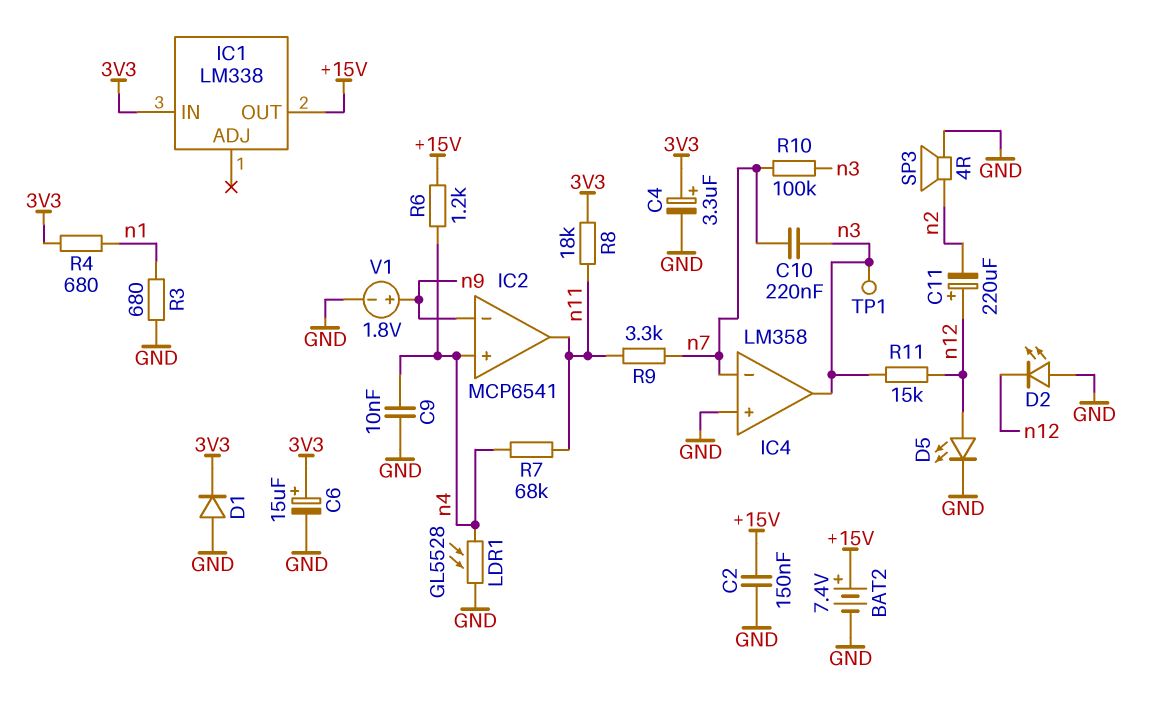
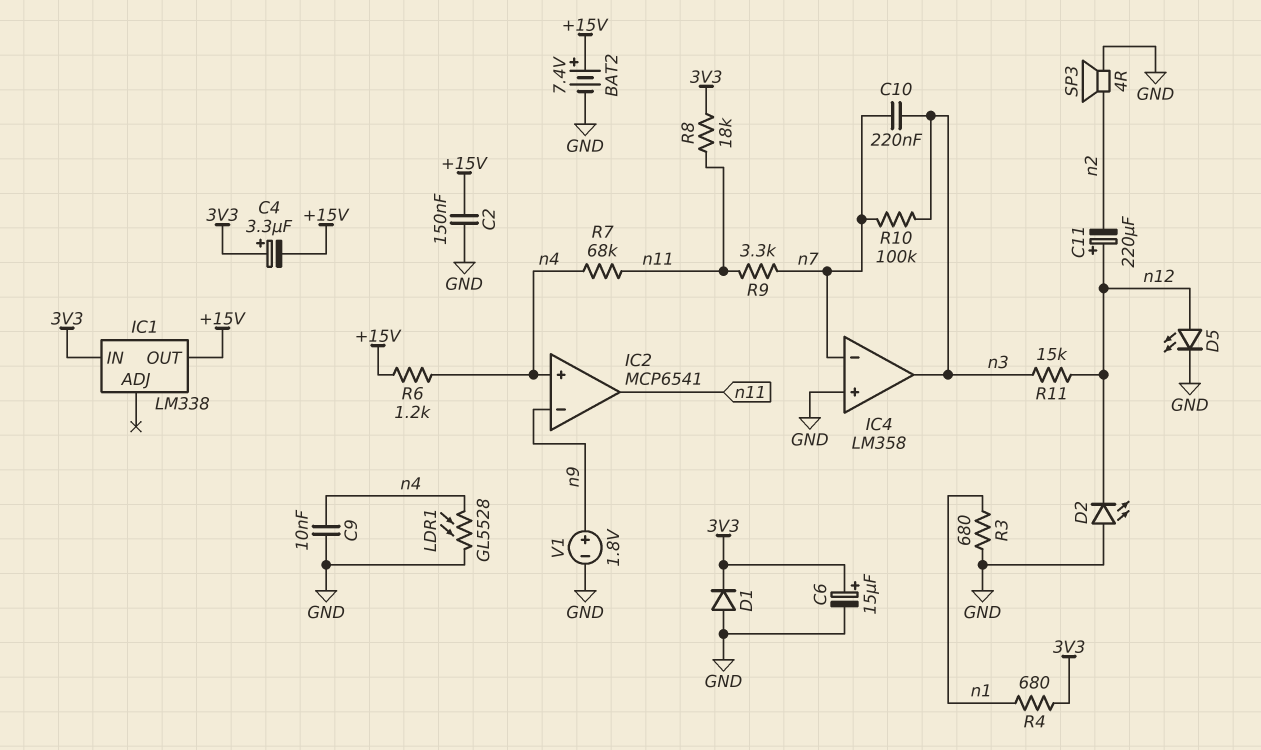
C4: 3.3uF (plus 3V3, minus GND) -> 3.3uF (plus 3V3, minus +15V)
TP1: test point (n3) -> none

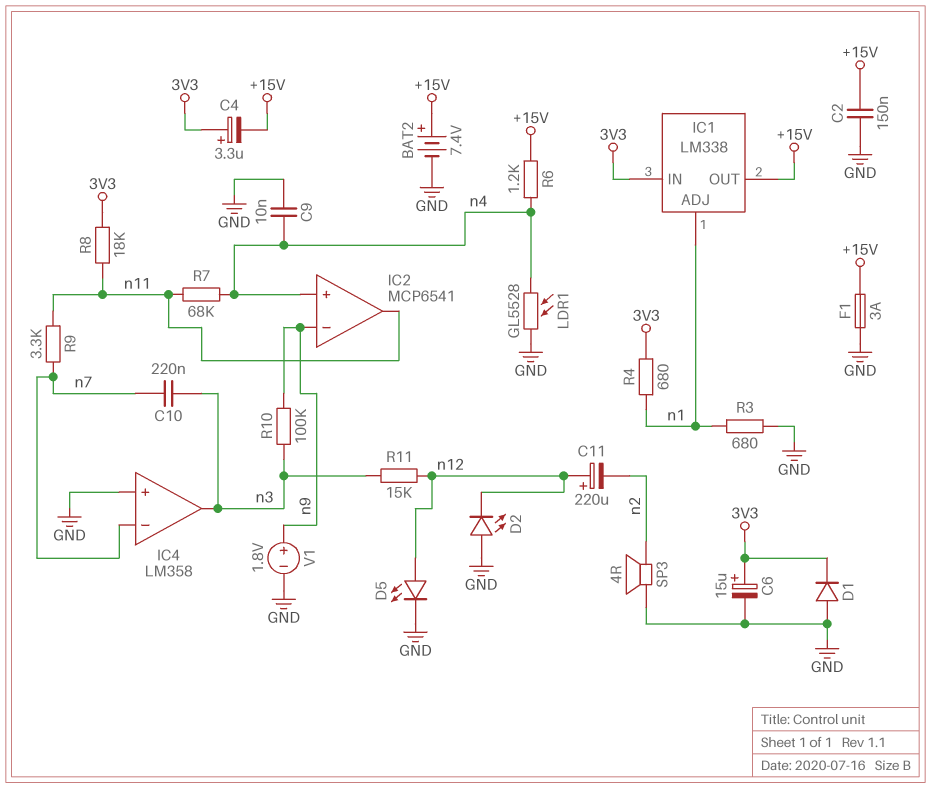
F1: none -> 3A (+15V, GND)
IC1 pin ADJ: none -> n1
R10: 100k (n3, n7) -> 100k (n3, n9)

